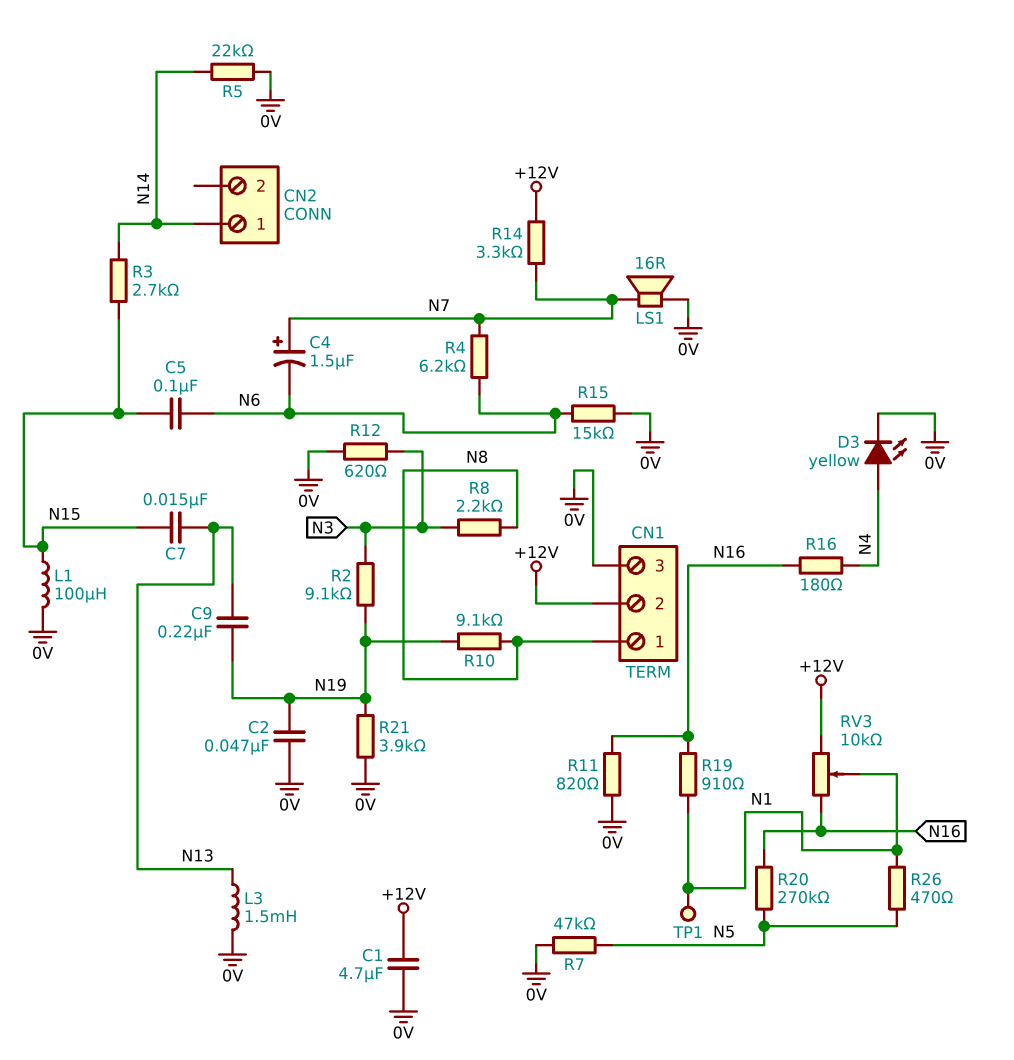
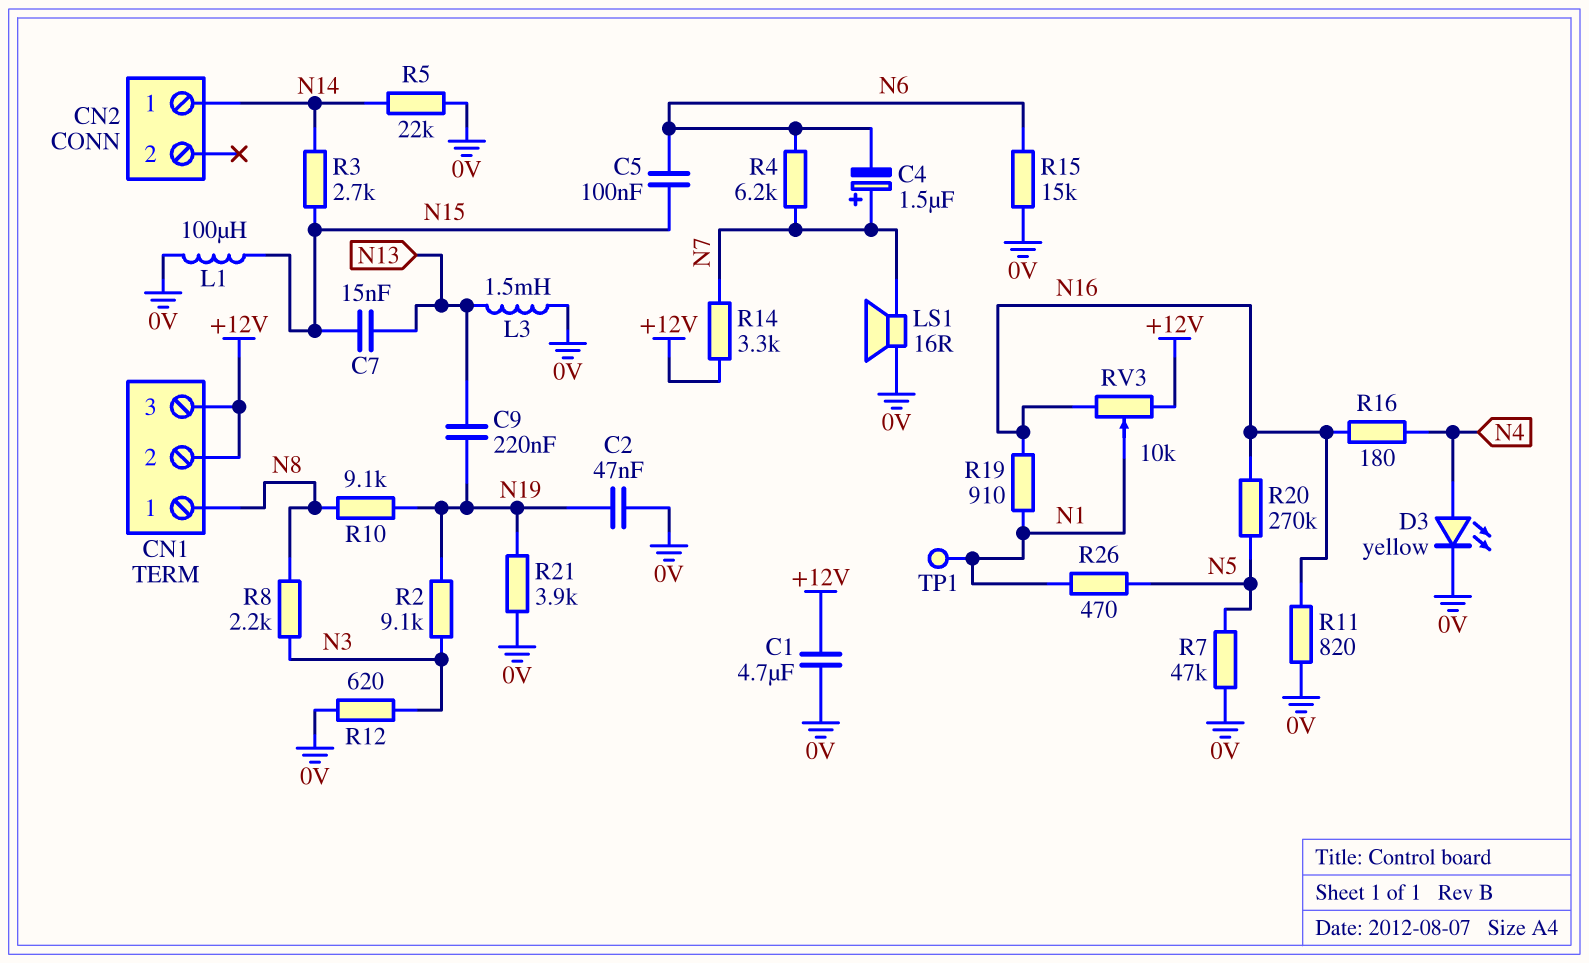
CN1 pin 3: 0V -> +12V

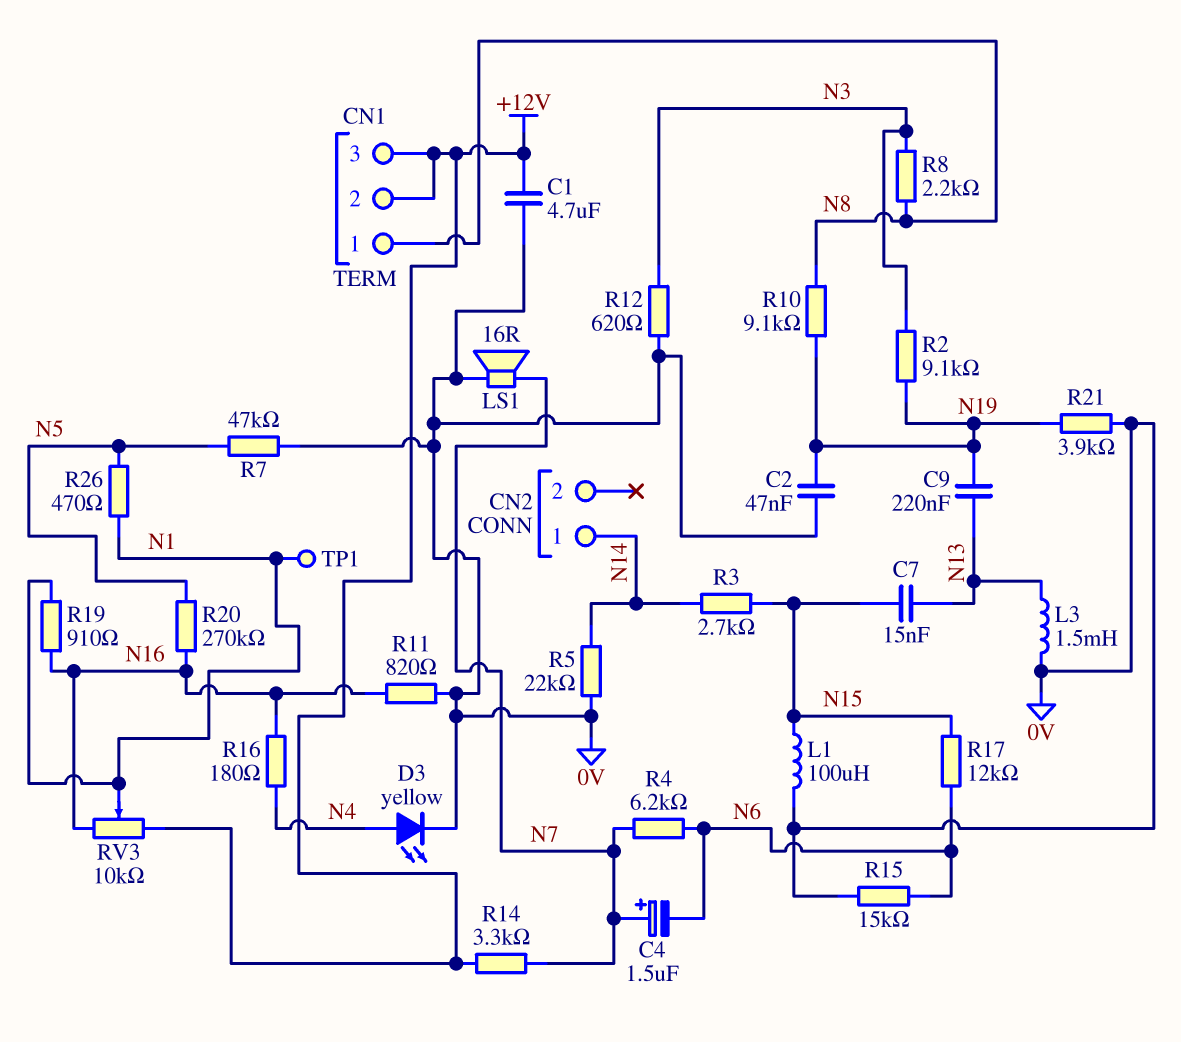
C5: 100nF (N6, N15) -> none
R17: none -> 12k (N6, N15)

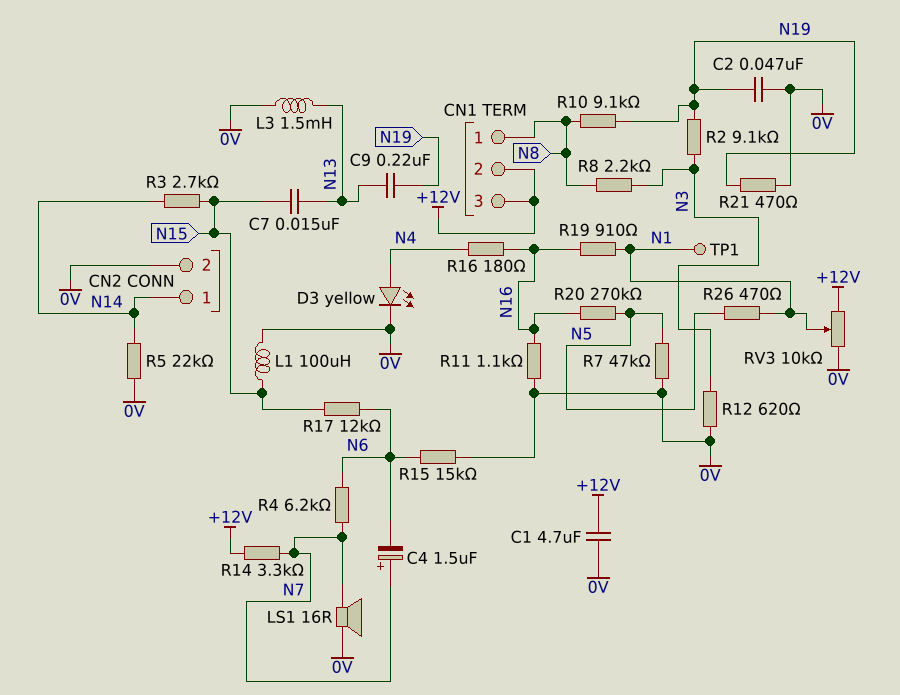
CN2 pin 2: none -> 0V
R11: 820 (0V, N16) -> 1.1k (0V, N16)
R21: 3.9k (0V, N19) -> 470 (0V, N19)
RV3: 10k (+12V, N16, wiper N1) -> 10k (+12V, 0V, wiper N1)

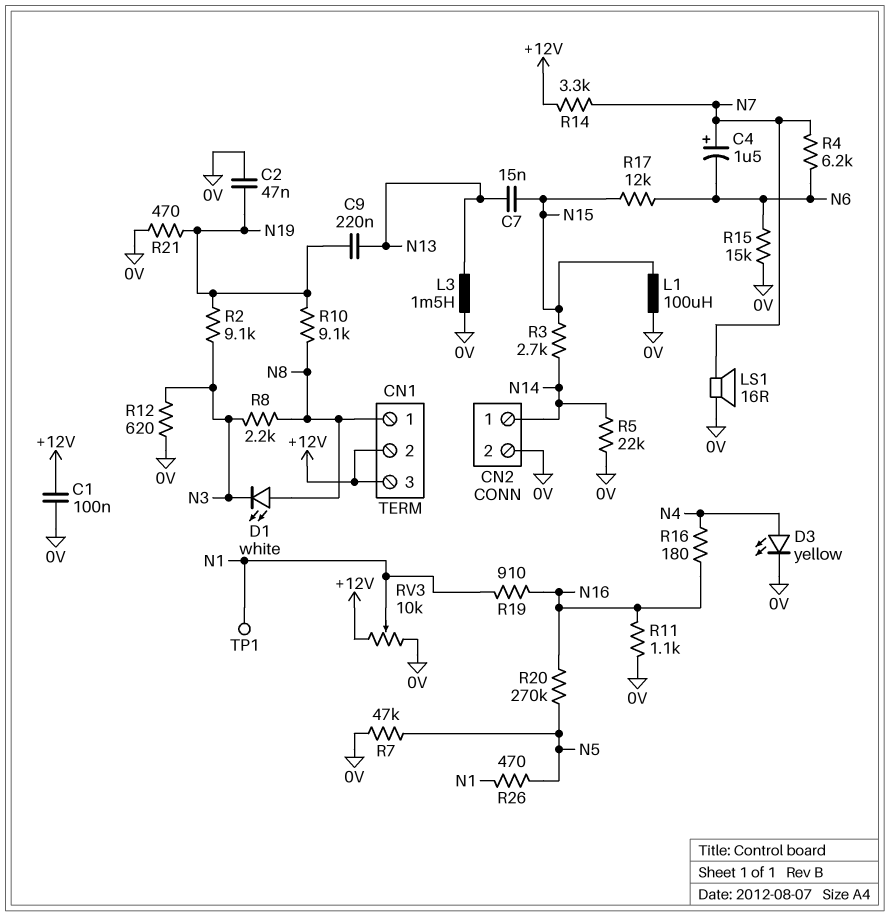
C1: 4.7uF (+12V, 0V) -> 100nF (+12V, 0V)
D1: none -> LED white (A N8, K N3)

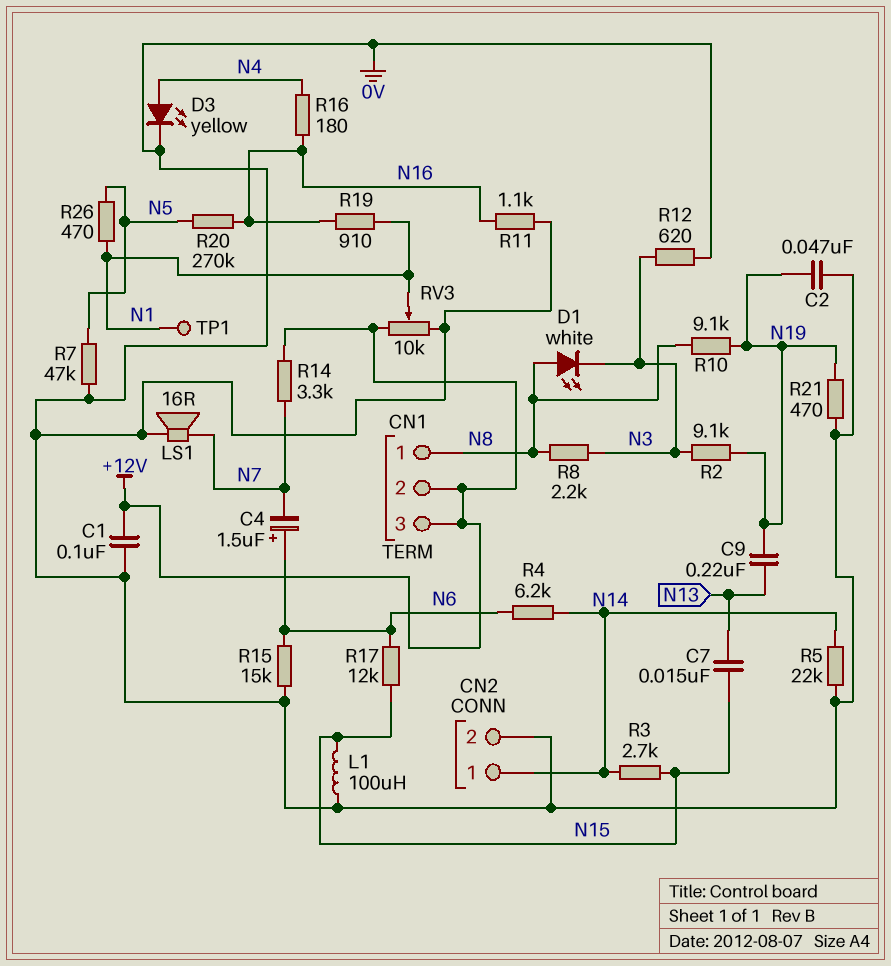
C4: 1.5uF (plus N7, minus N6) -> 1.5uF (plus N6, minus N7)
L3: 1.5mH (0V, N13) -> none
R4: 6.2k (N6, N7) -> 6.2k (N6, N14)

